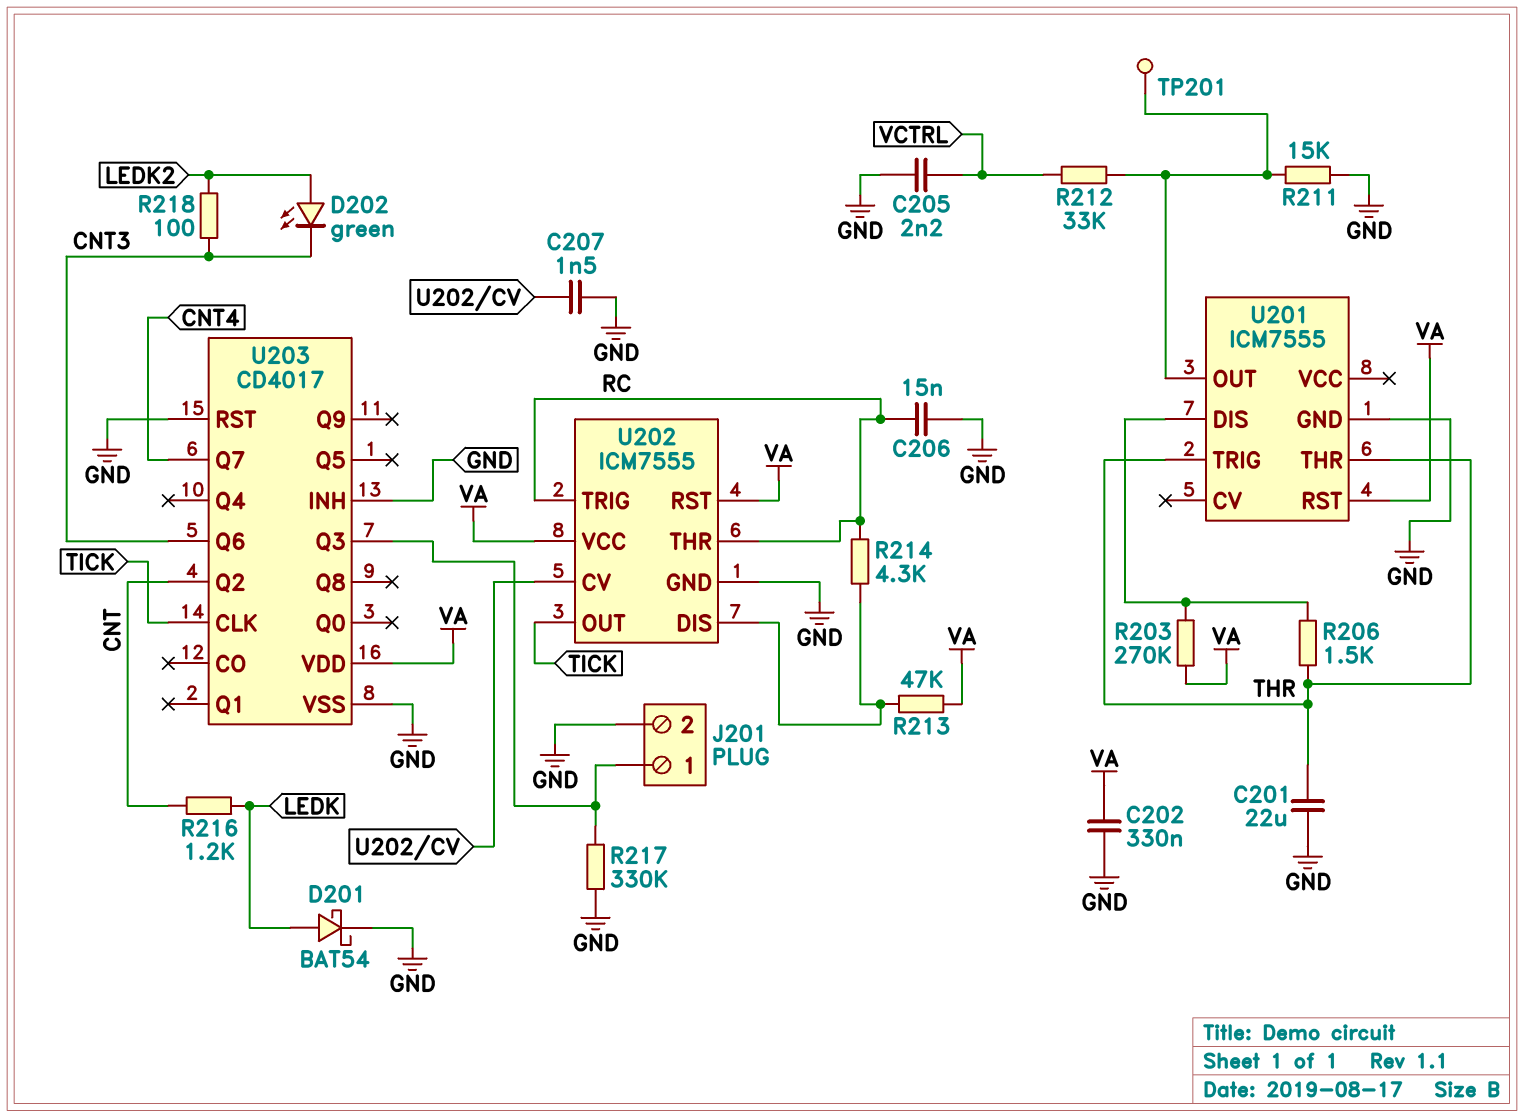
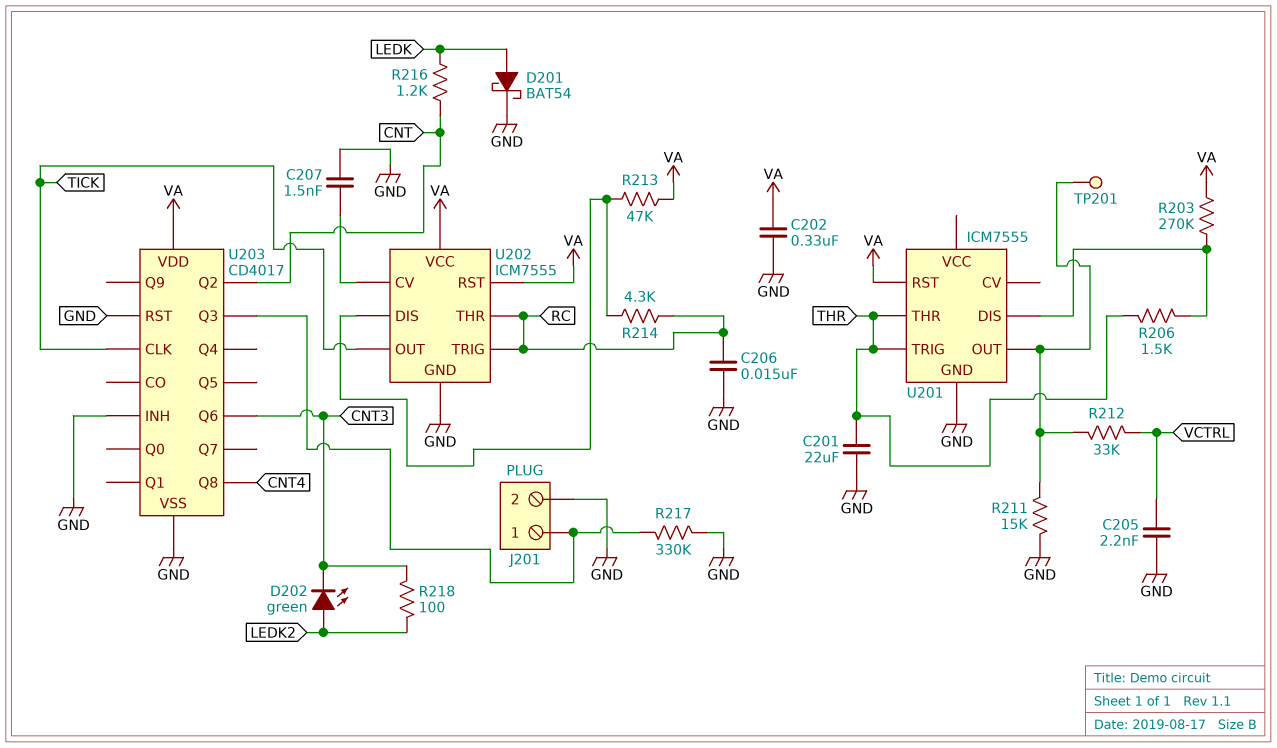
U203 pin Q7: CNT4 -> none
U203 pin Q8: none -> CNT4

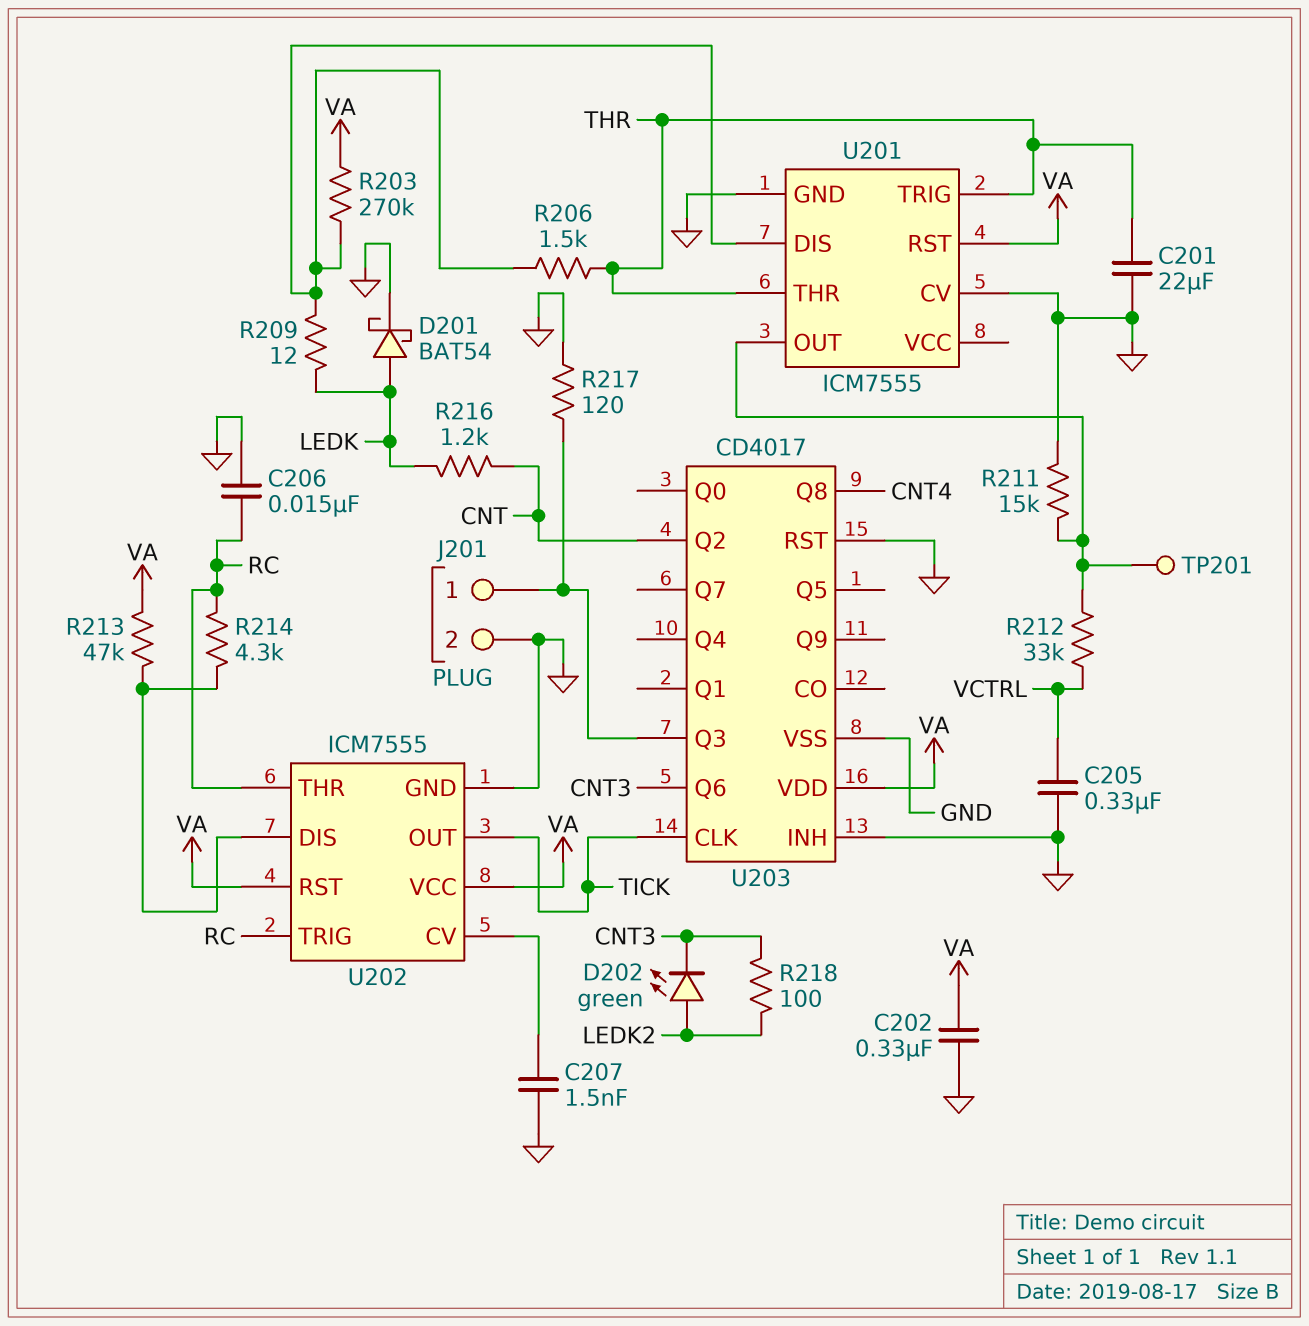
C205: 2.2nF (GND, VCTRL) -> 330nF (GND, VCTRL)
R209: none -> 12 (LEDK, U201/DIS)
R217: 330k (GND, J201/1) -> 120 (GND, J201/1)
U201 pin CV: none -> GND

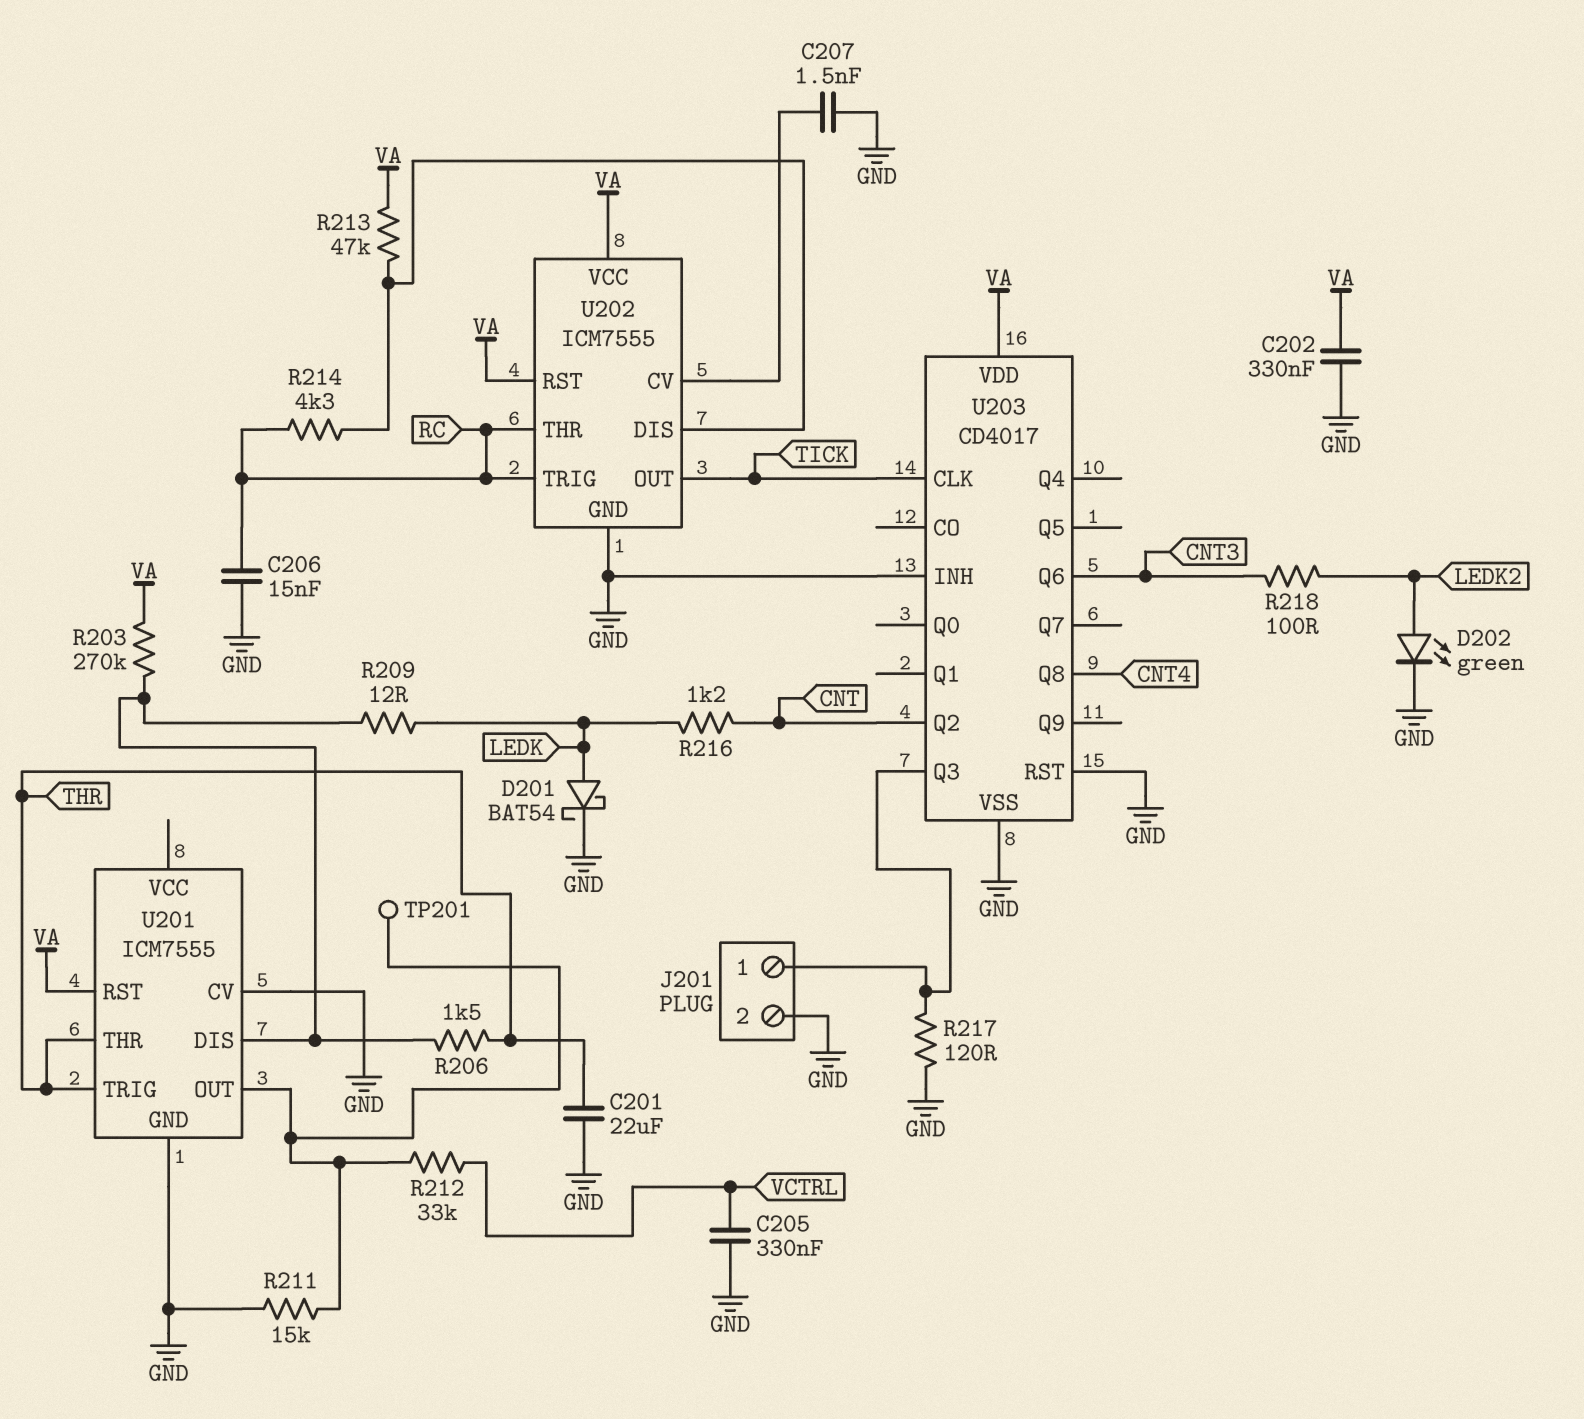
D202: LED green (A LEDK2, K CNT3) -> LED green (A LEDK2, K GND)

